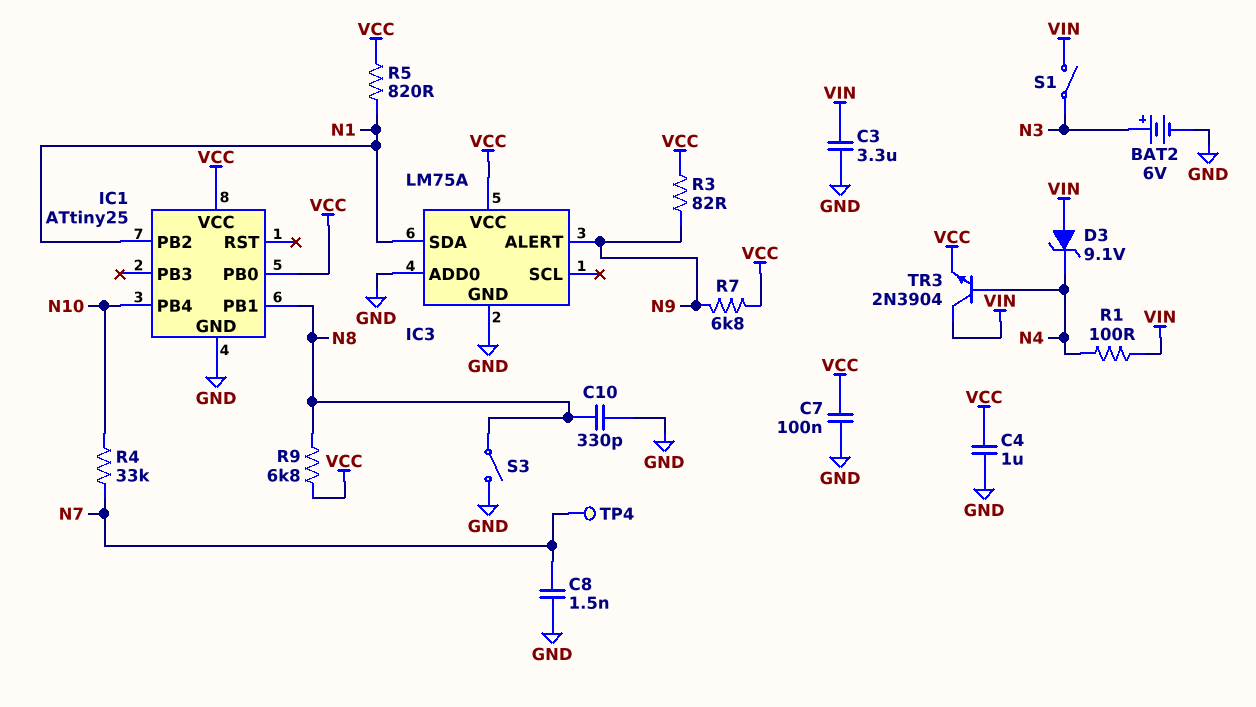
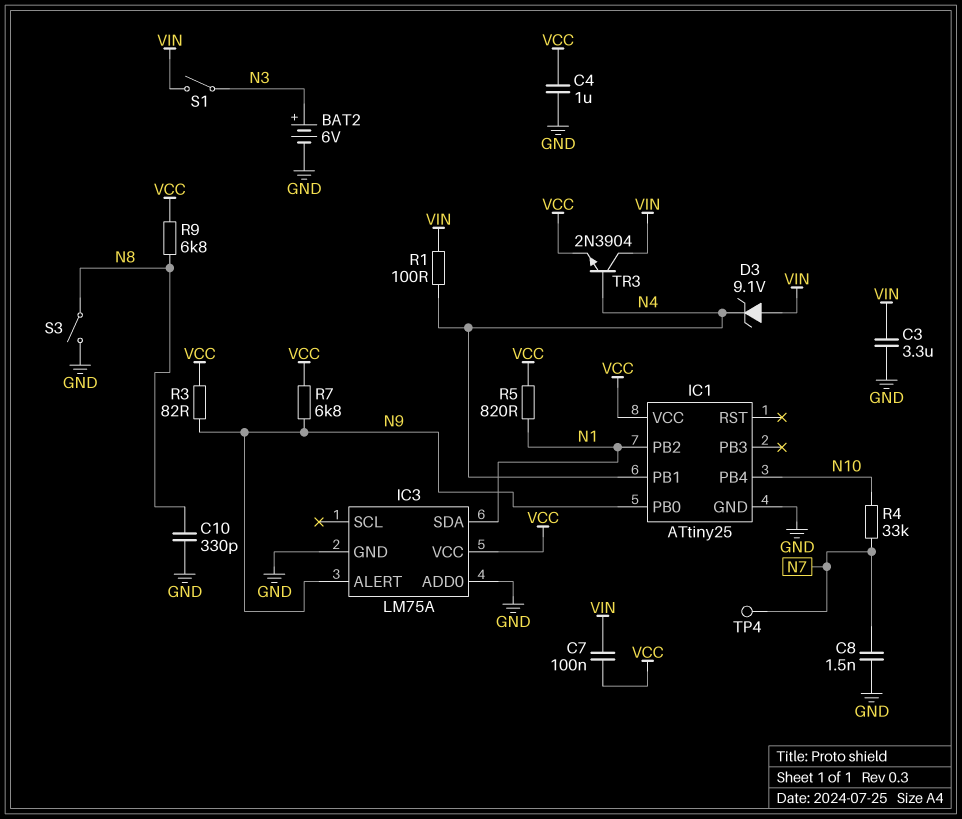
C7: 100nF (GND, VCC) -> 100nF (VCC, VIN)
IC1 pin PB0: VCC -> N9
IC1 pin PB1: N8 -> N4

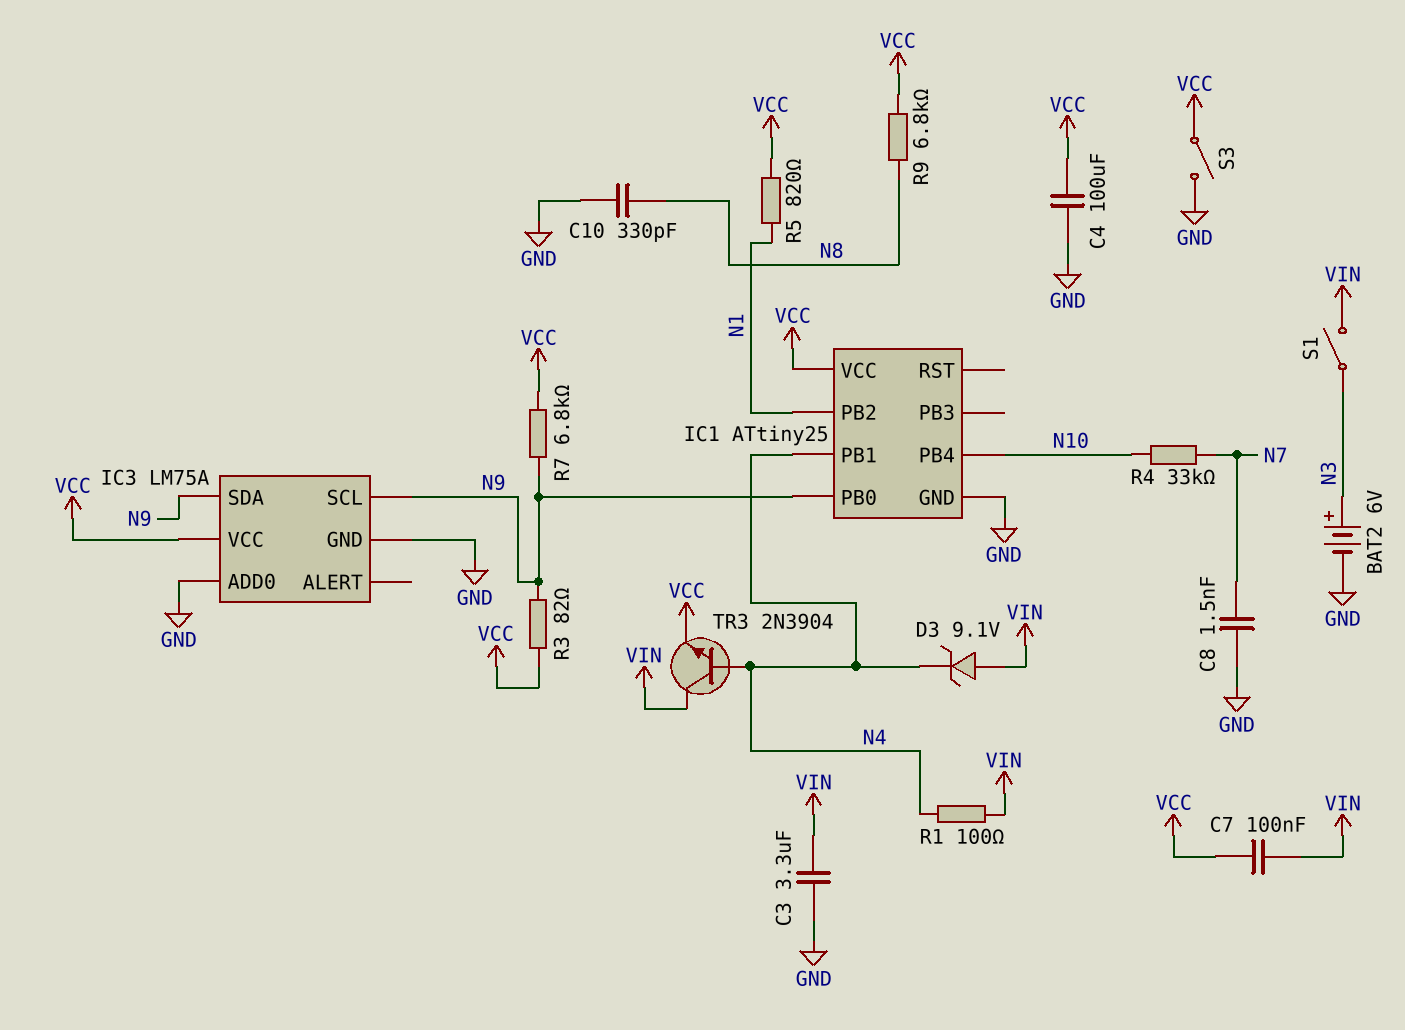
C4: 1uF (GND, VCC) -> 100uF (GND, VCC)
IC3 pin ALERT: N9 -> none
IC3 pin SCL: none -> N9
IC3 pin SDA: N1 -> N9
S3: switch (GND, N8) -> switch (GND, VCC)
TP4: test point (N7) -> none

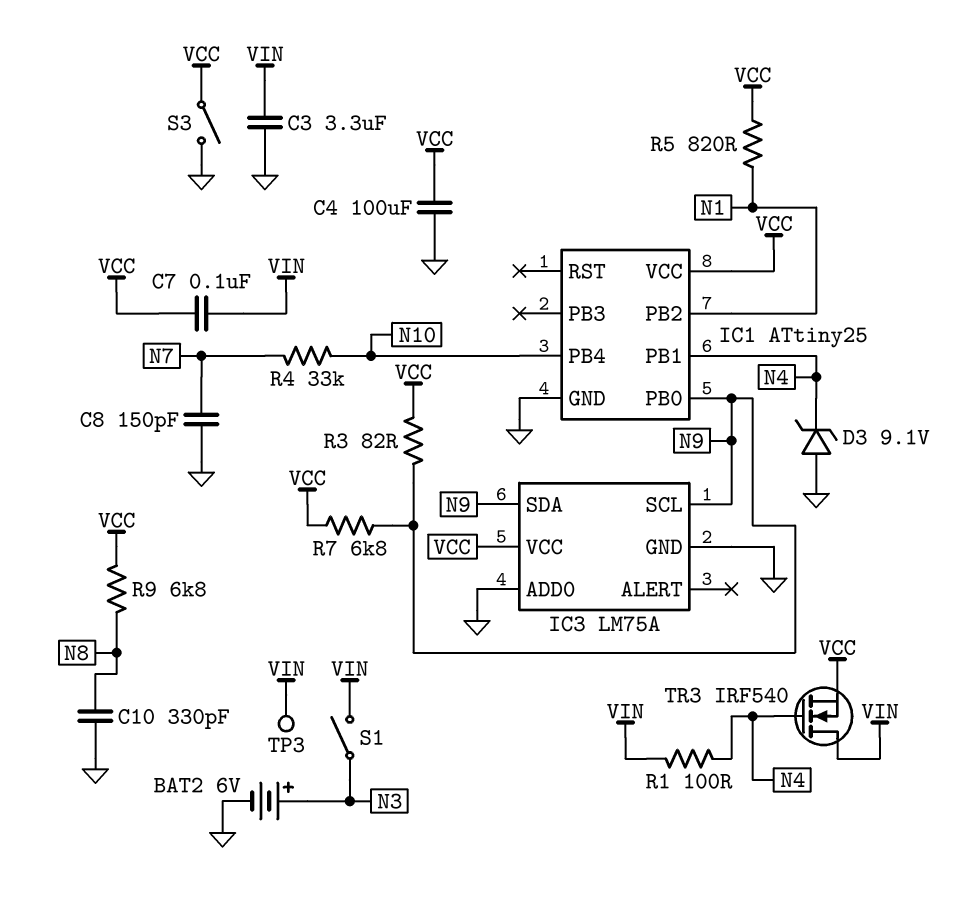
C8: 1.5nF (GND, N7) -> 150pF (GND, N7)
D3: zener 9.1V (A VIN, K N4) -> zener 9.1V (A GND, K N4)
TP3: none -> test point (VIN)
TR3: NPN 2N3904 (B N4, C VIN, E VCC) -> NMOS IRF540 (G N4, D VIN, S VCC)

